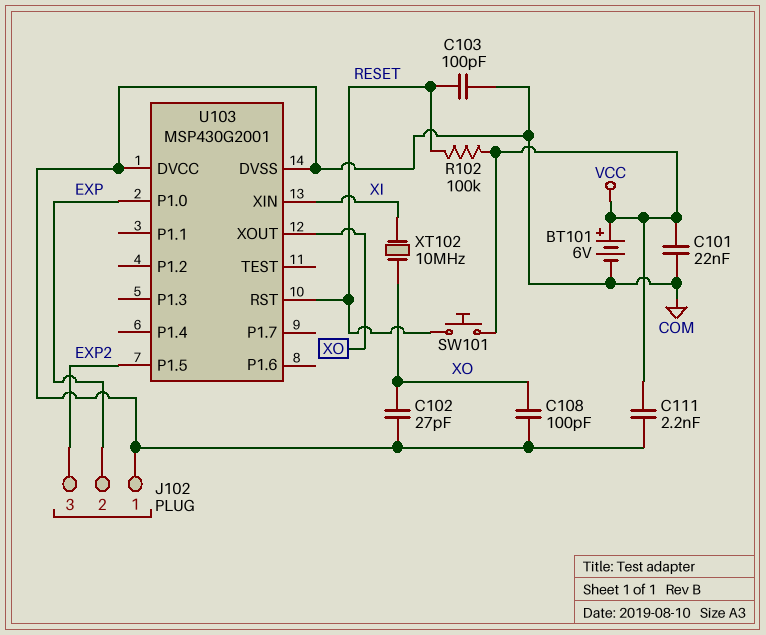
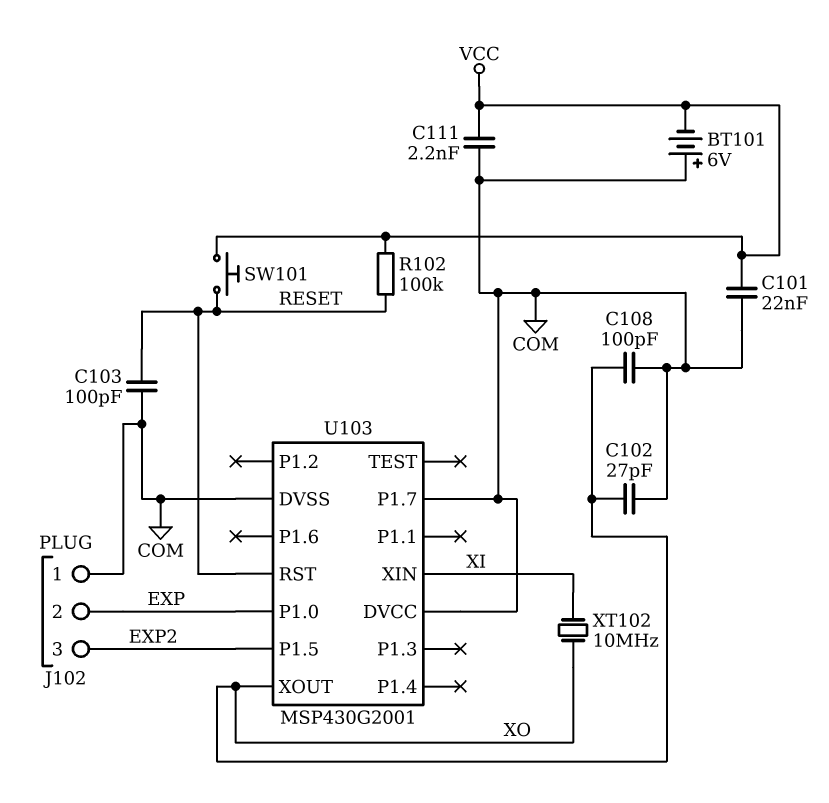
BT101: 6V (plus VCC, minus COM) -> 6V (plus COM, minus VCC)
U103 pin P1.7: none -> COM

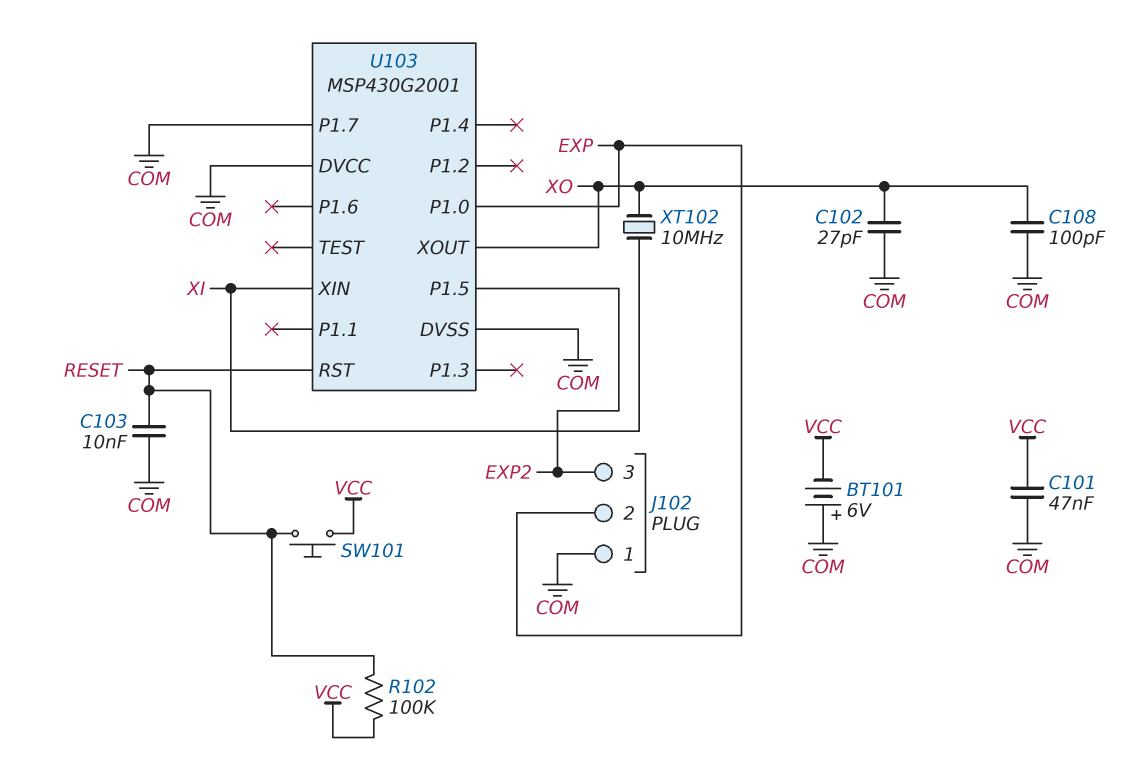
C101: 22nF (COM, VCC) -> 47nF (COM, VCC)
C103: 100pF (COM, RESET) -> 10nF (COM, RESET)
C111: 2.2nF (COM, VCC) -> none

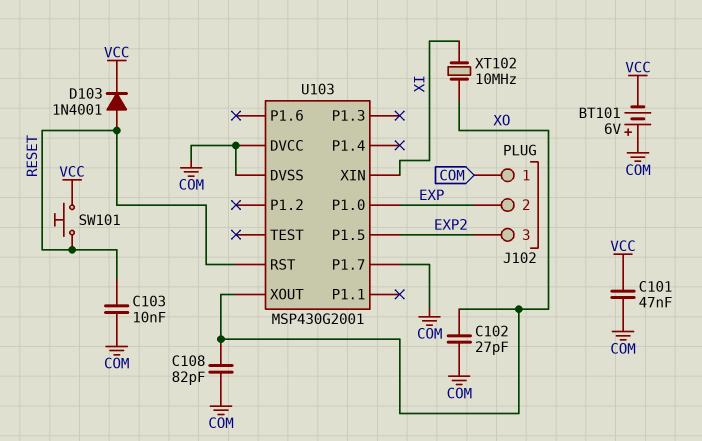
C108: 100pF (COM, XO) -> 82pF (COM, XO)
D103: none -> diode 1N4001 (A RESET, K VCC)
R102: 100k (RESET, VCC) -> none

